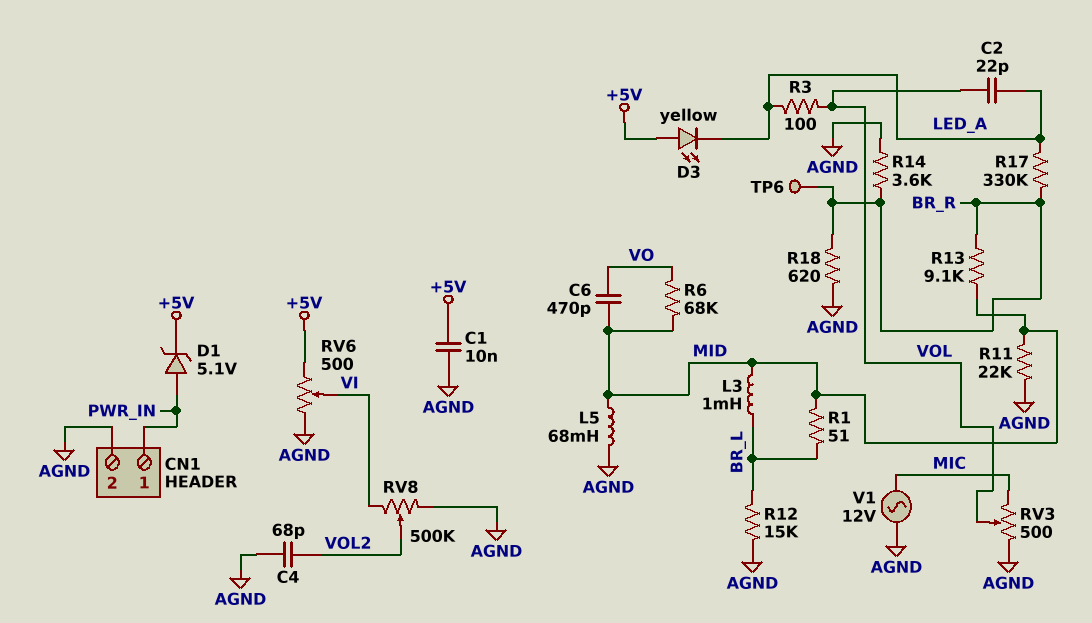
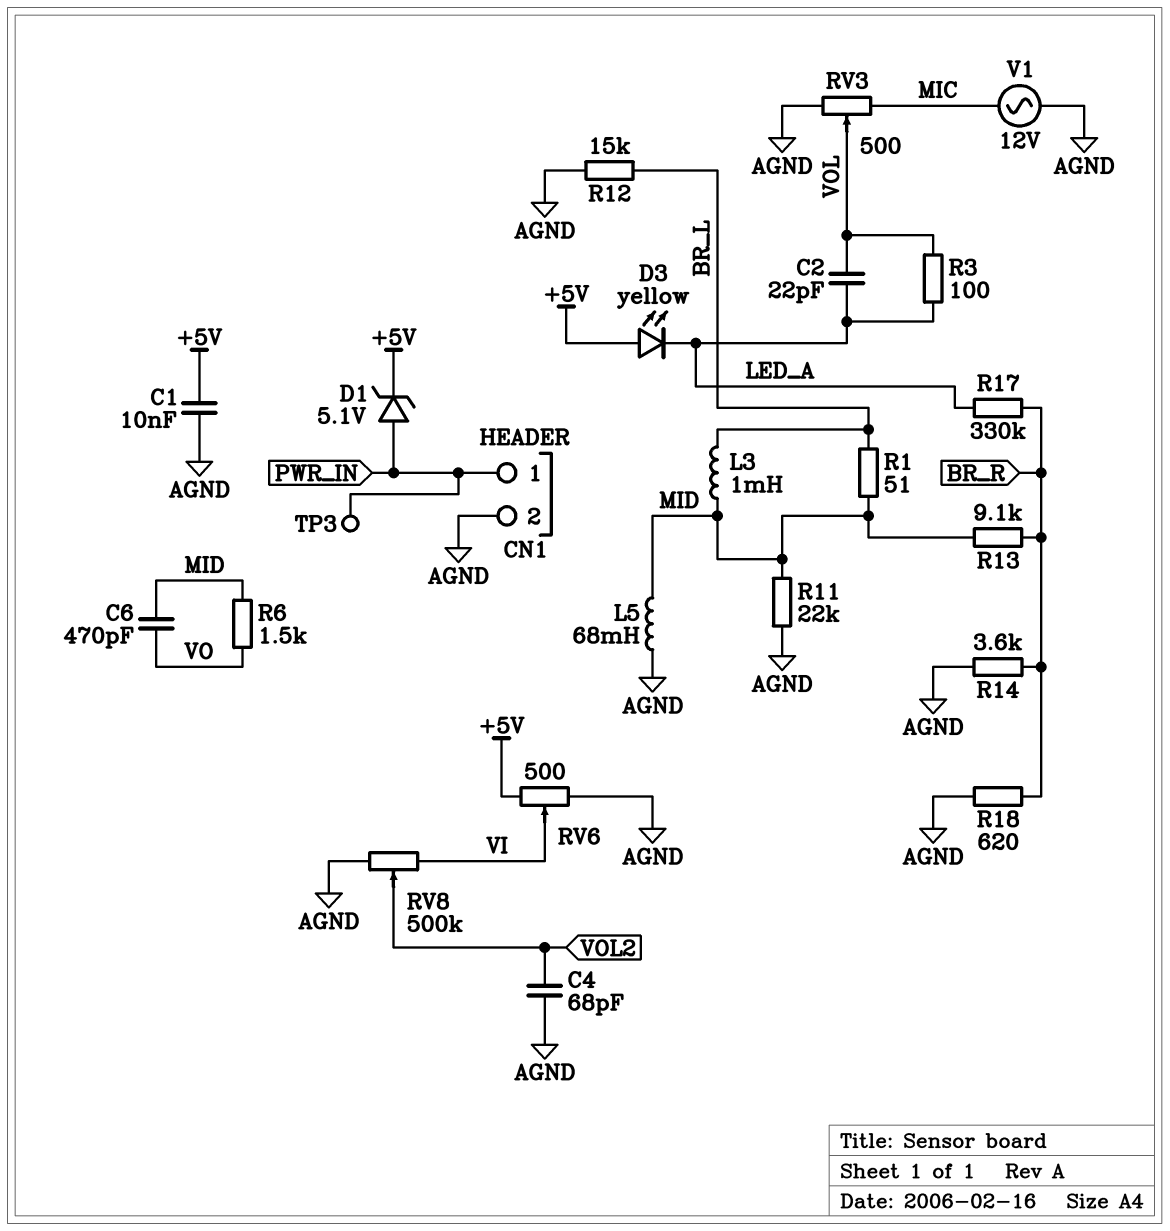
R6: 68k (MID, VO) -> 1.5k (MID, VO)
TP3: none -> test point (PWR_IN)
TP6: test point (BR_R) -> none

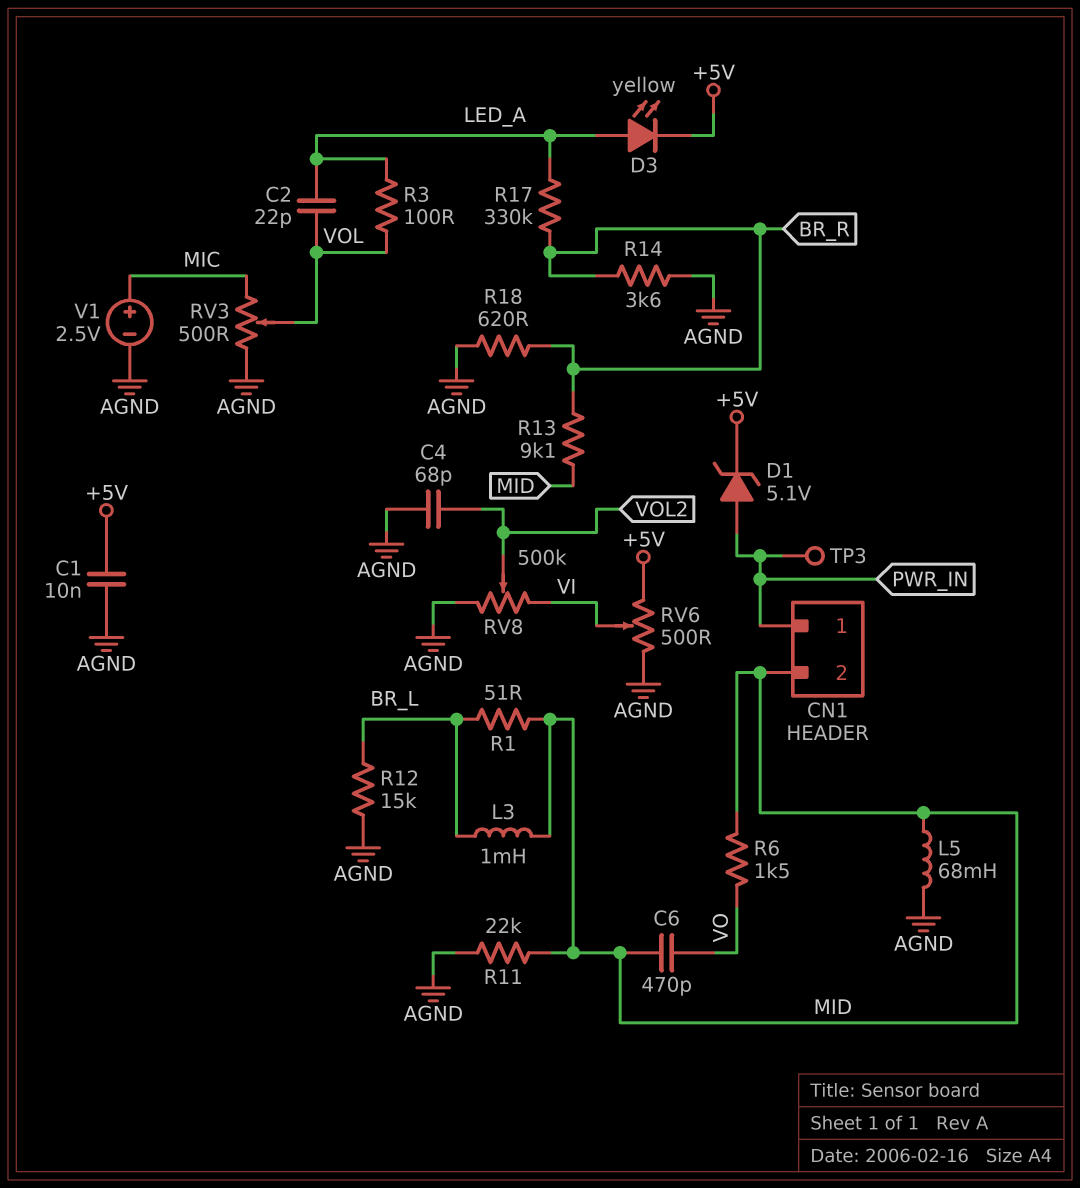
CN1 pin 2: AGND -> MID
D3: LED yellow (A +5V, K LED_A) -> LED yellow (A LED_A, K +5V)
V1: AC 12V (AGND, MIC) -> 2.5V (plus MIC, minus AGND)

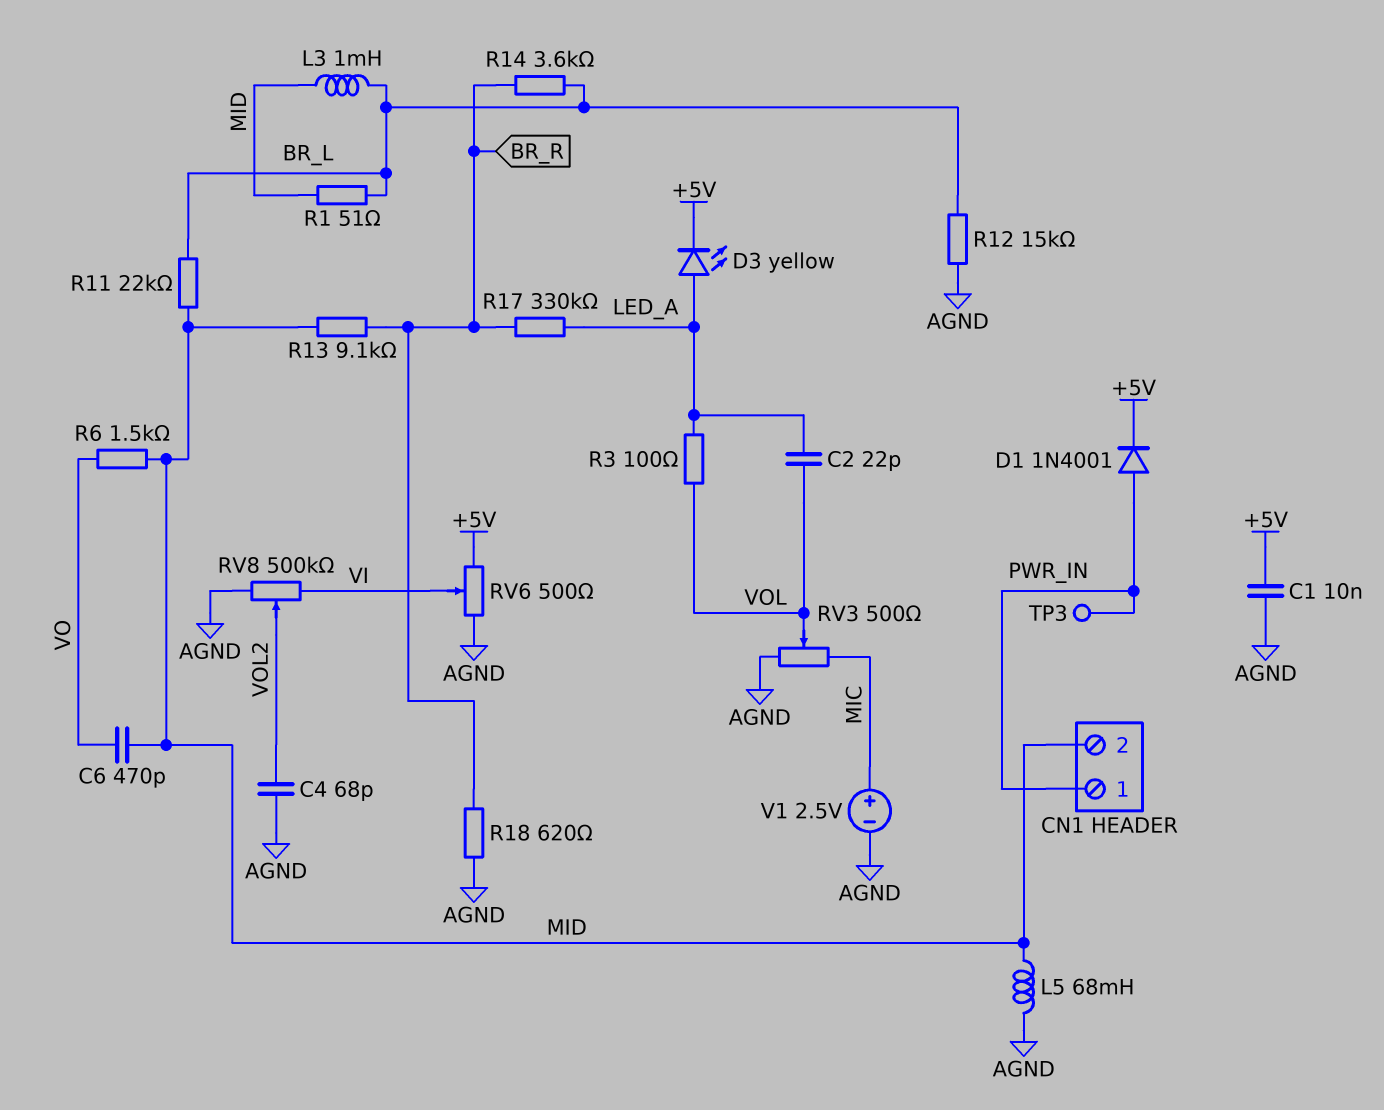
D1: zener 5.1V (A PWR_IN, K +5V) -> diode 1N4001 (A PWR_IN, K +5V)
R11: 22k (AGND, MID) -> 22k (BR_L, MID)
R14: 3.6k (AGND, BR_R) -> 3.6k (BR_L, BR_R)

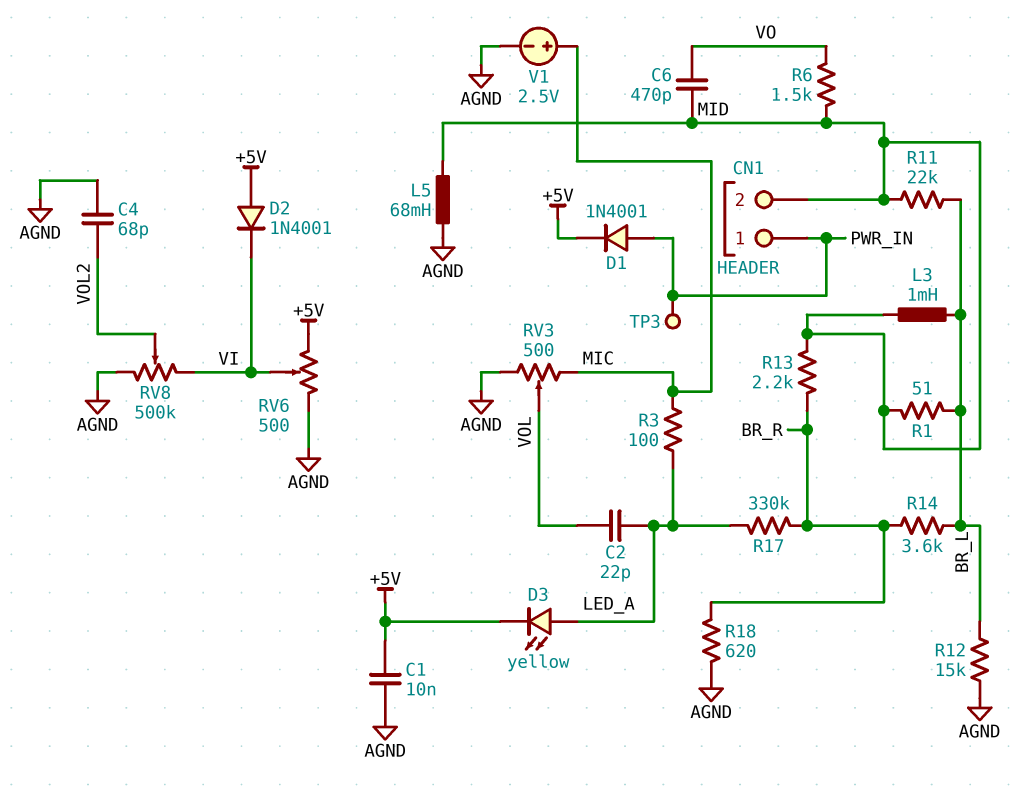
D2: none -> diode 1N4001 (A +5V, K VI)
R3: 100 (LED_A, VOL) -> 100 (LED_A, MIC)
R13: 9.1k (BR_R, MID) -> 2.2k (BR_R, MID)

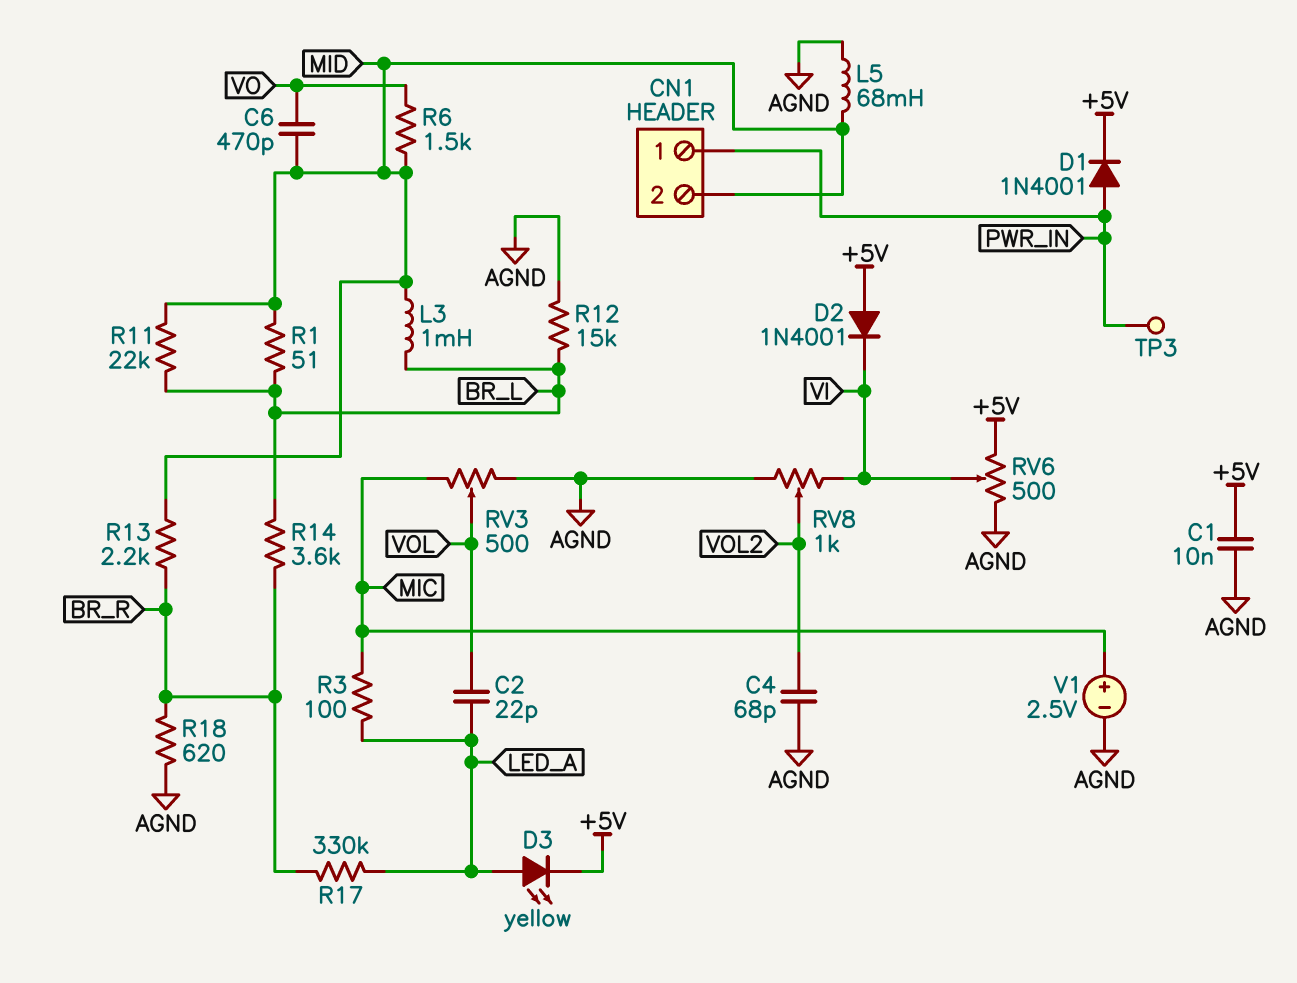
RV8: 500k (AGND, VI, wiper VOL2) -> 1k (AGND, VI, wiper VOL2)

